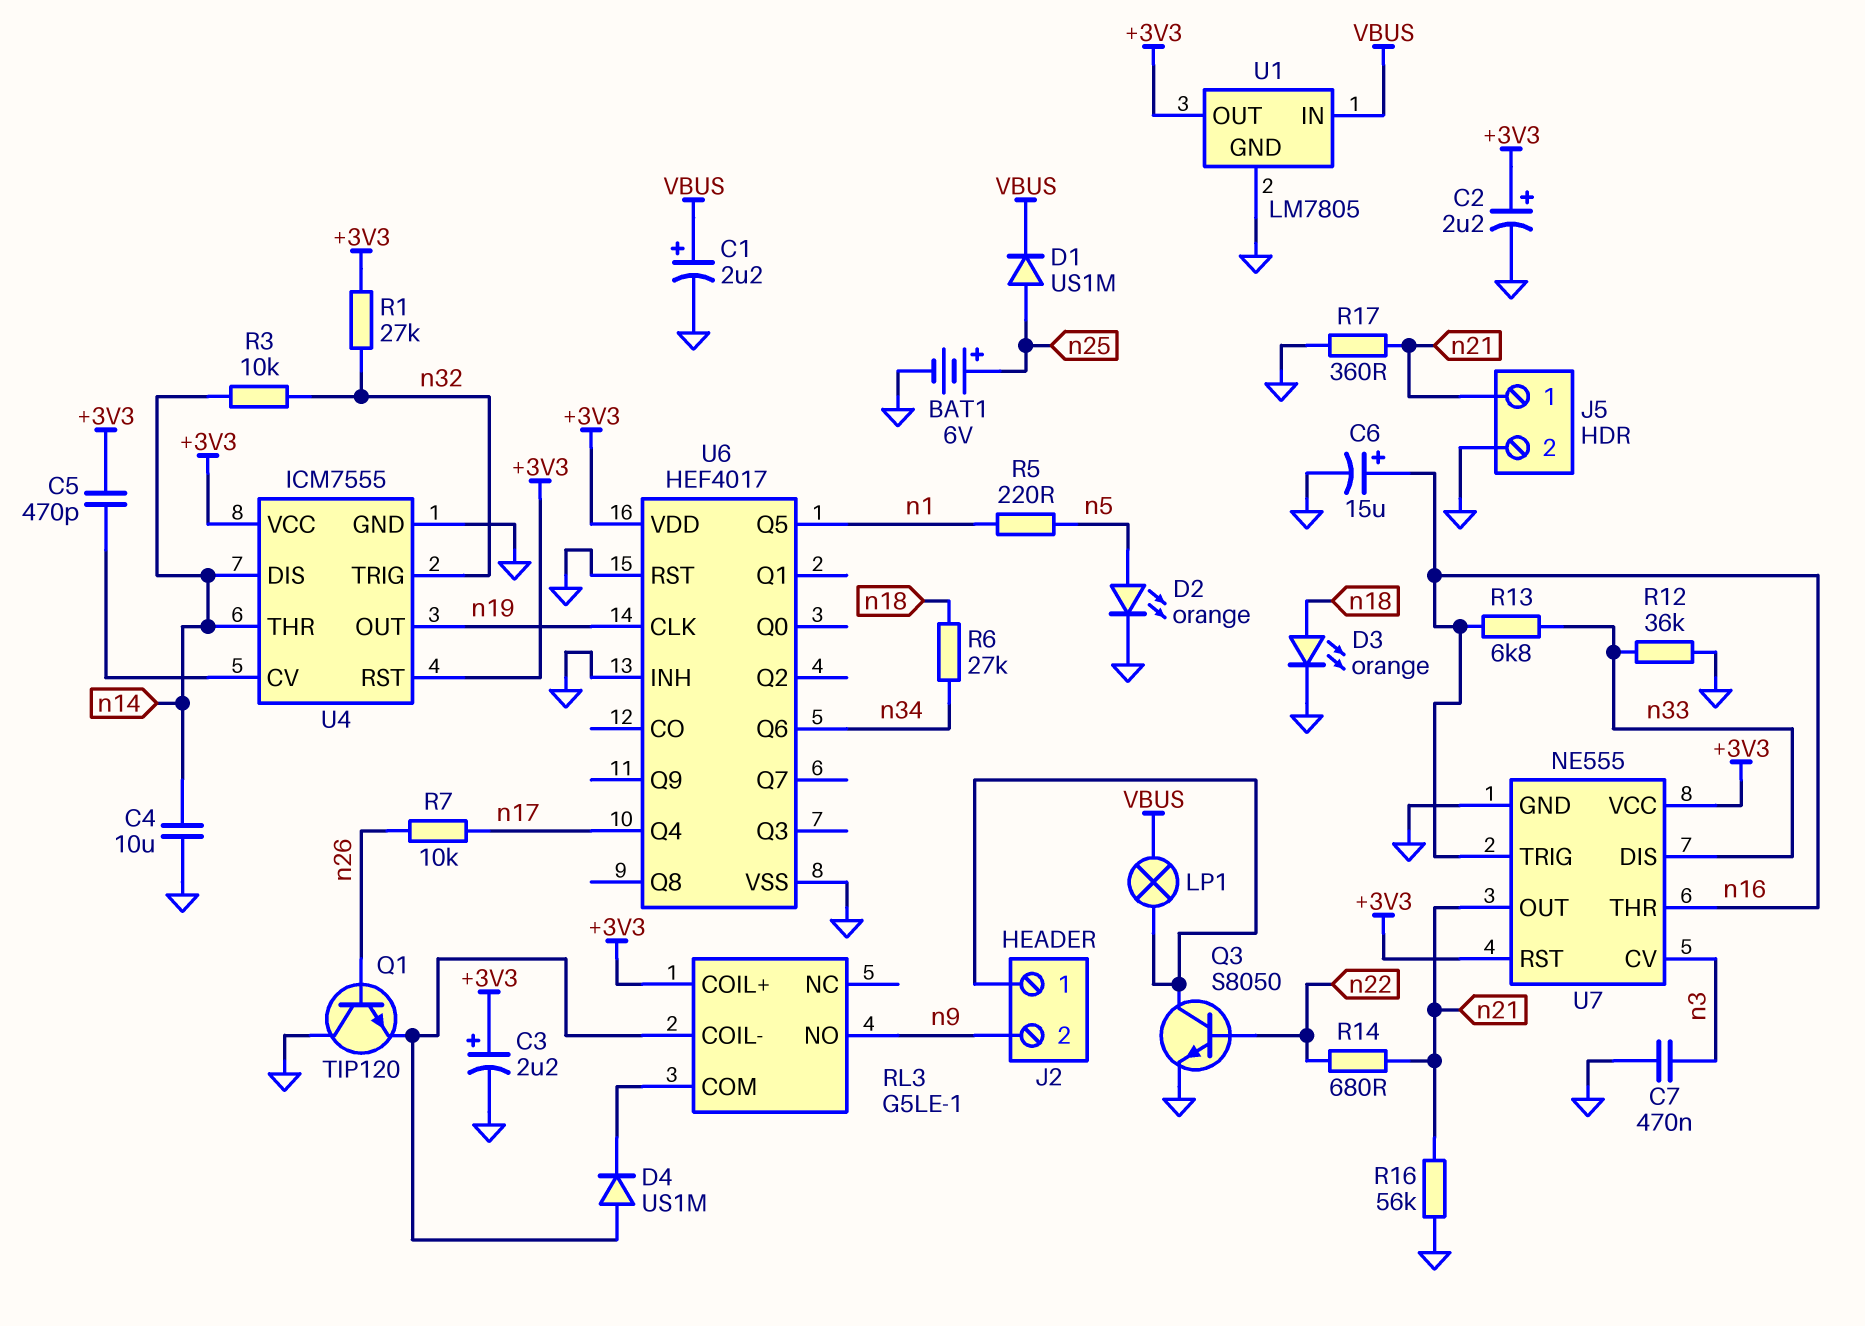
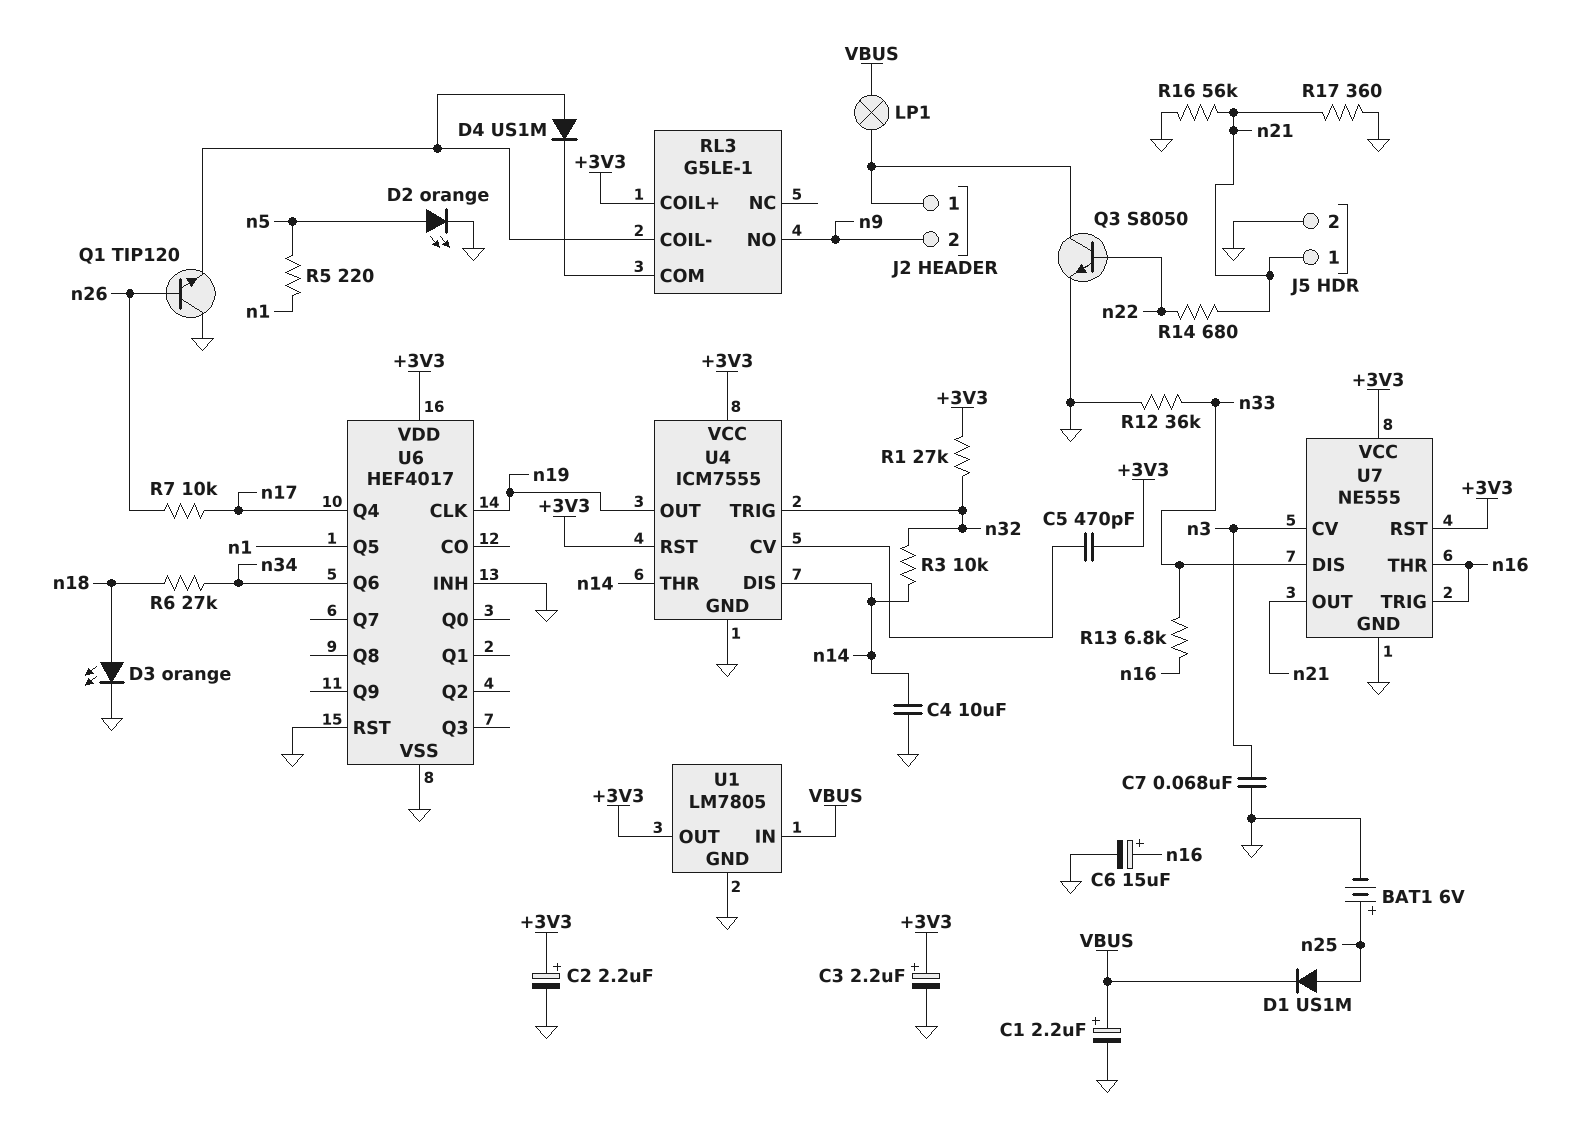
C7: 470nF (GND, n3) -> 68nF (GND, n3)

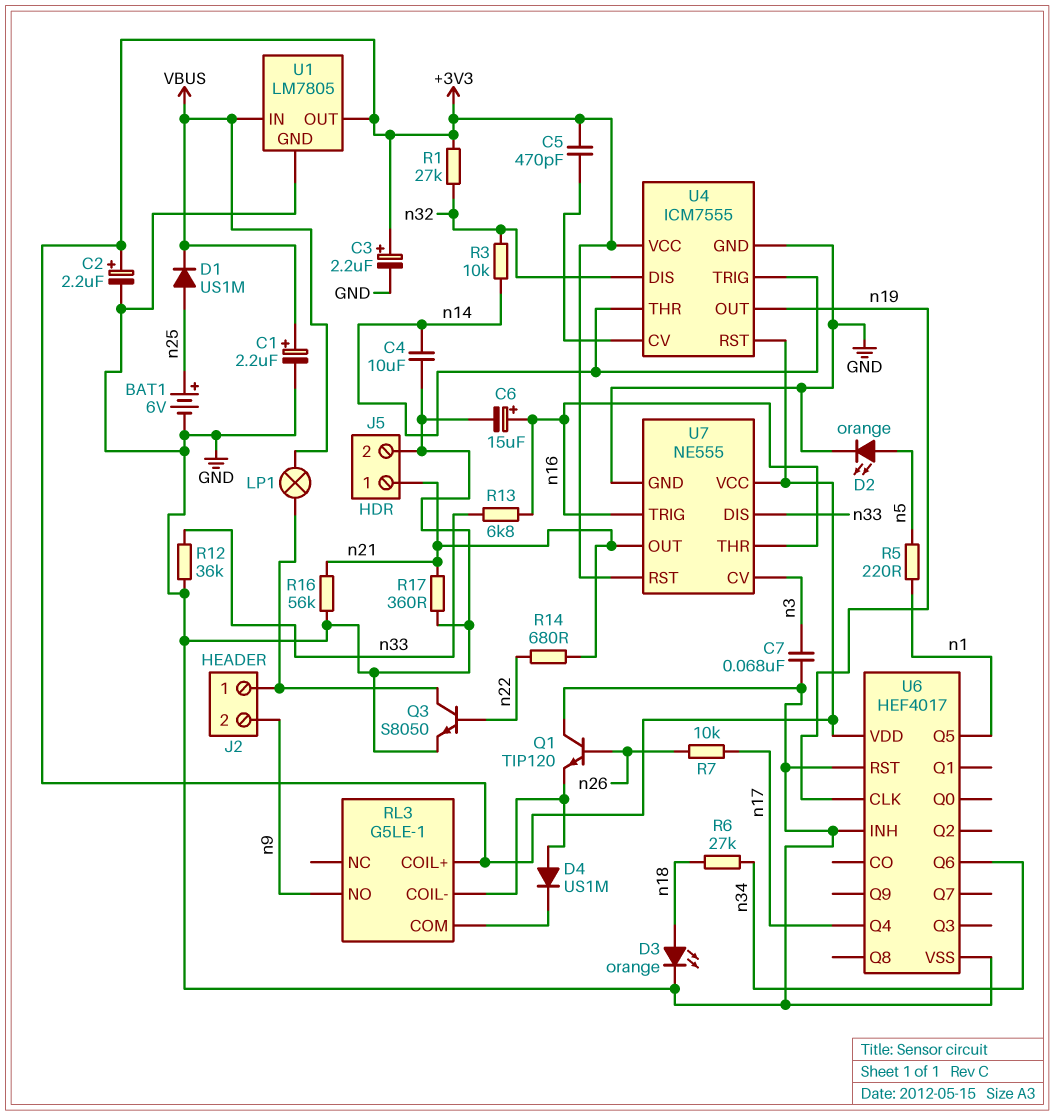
U4 pin DIS: n14 -> n32
U4 pin TRIG: n32 -> n14

